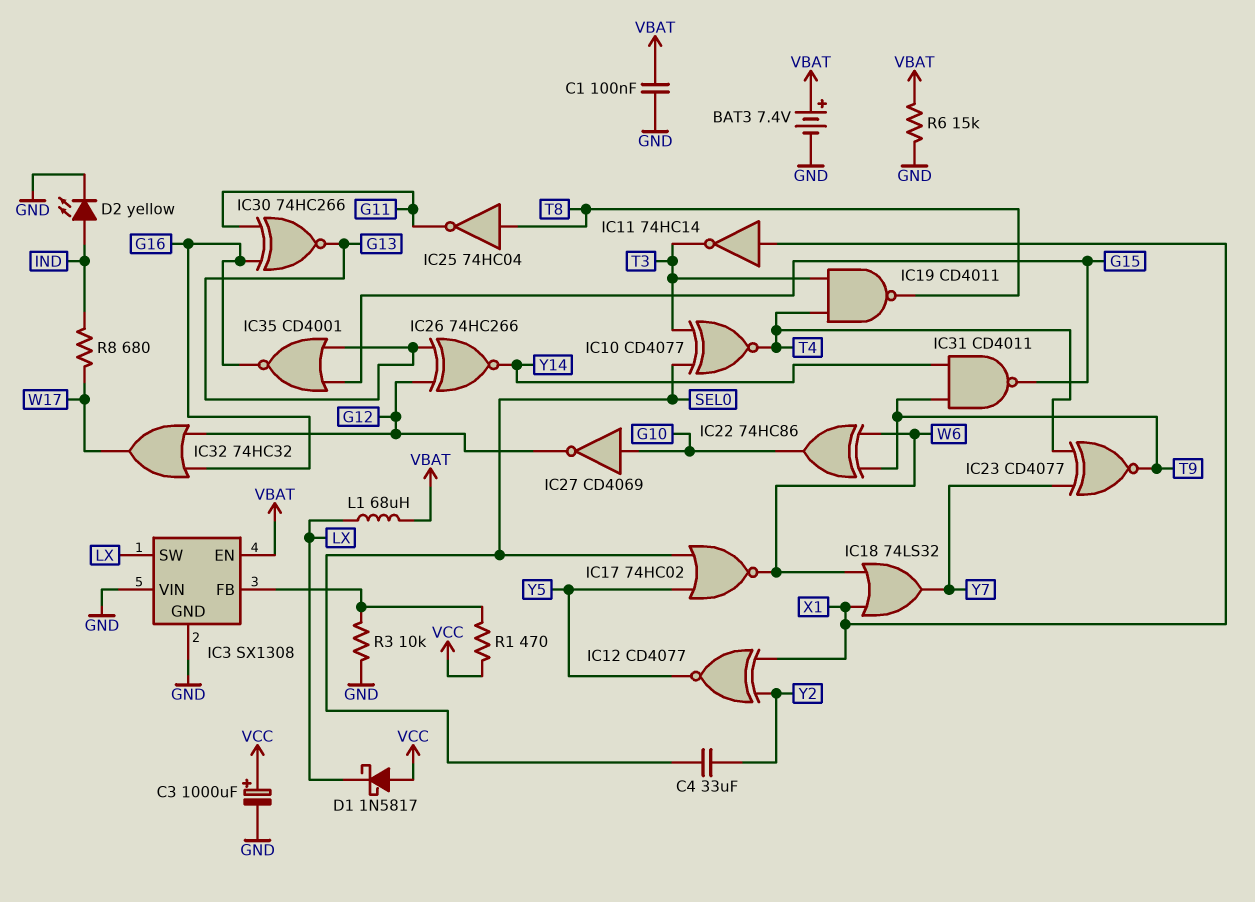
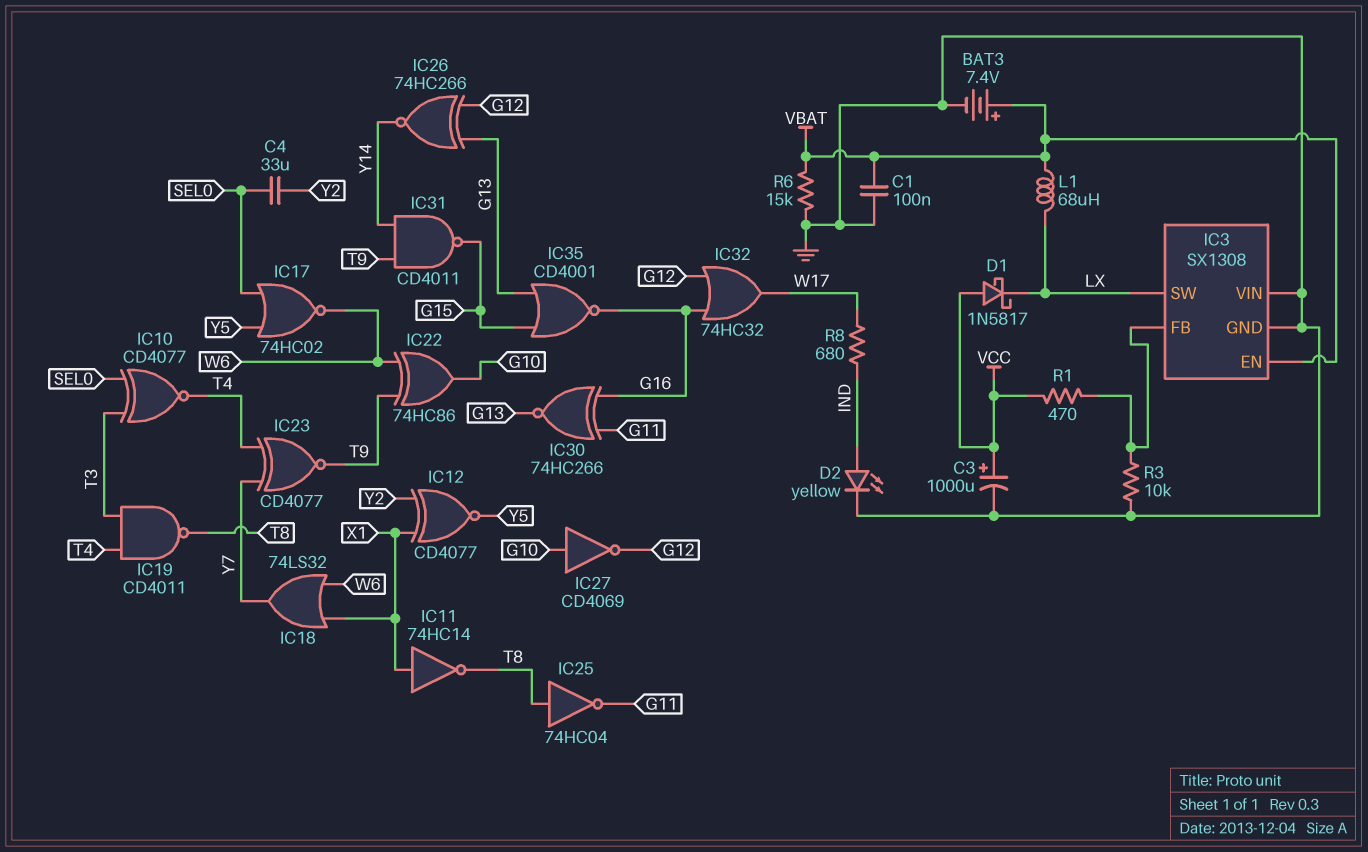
IC11: NOT 74HC14 (in X1, out T3) -> NOT 74HC14 (in X1, out T8)

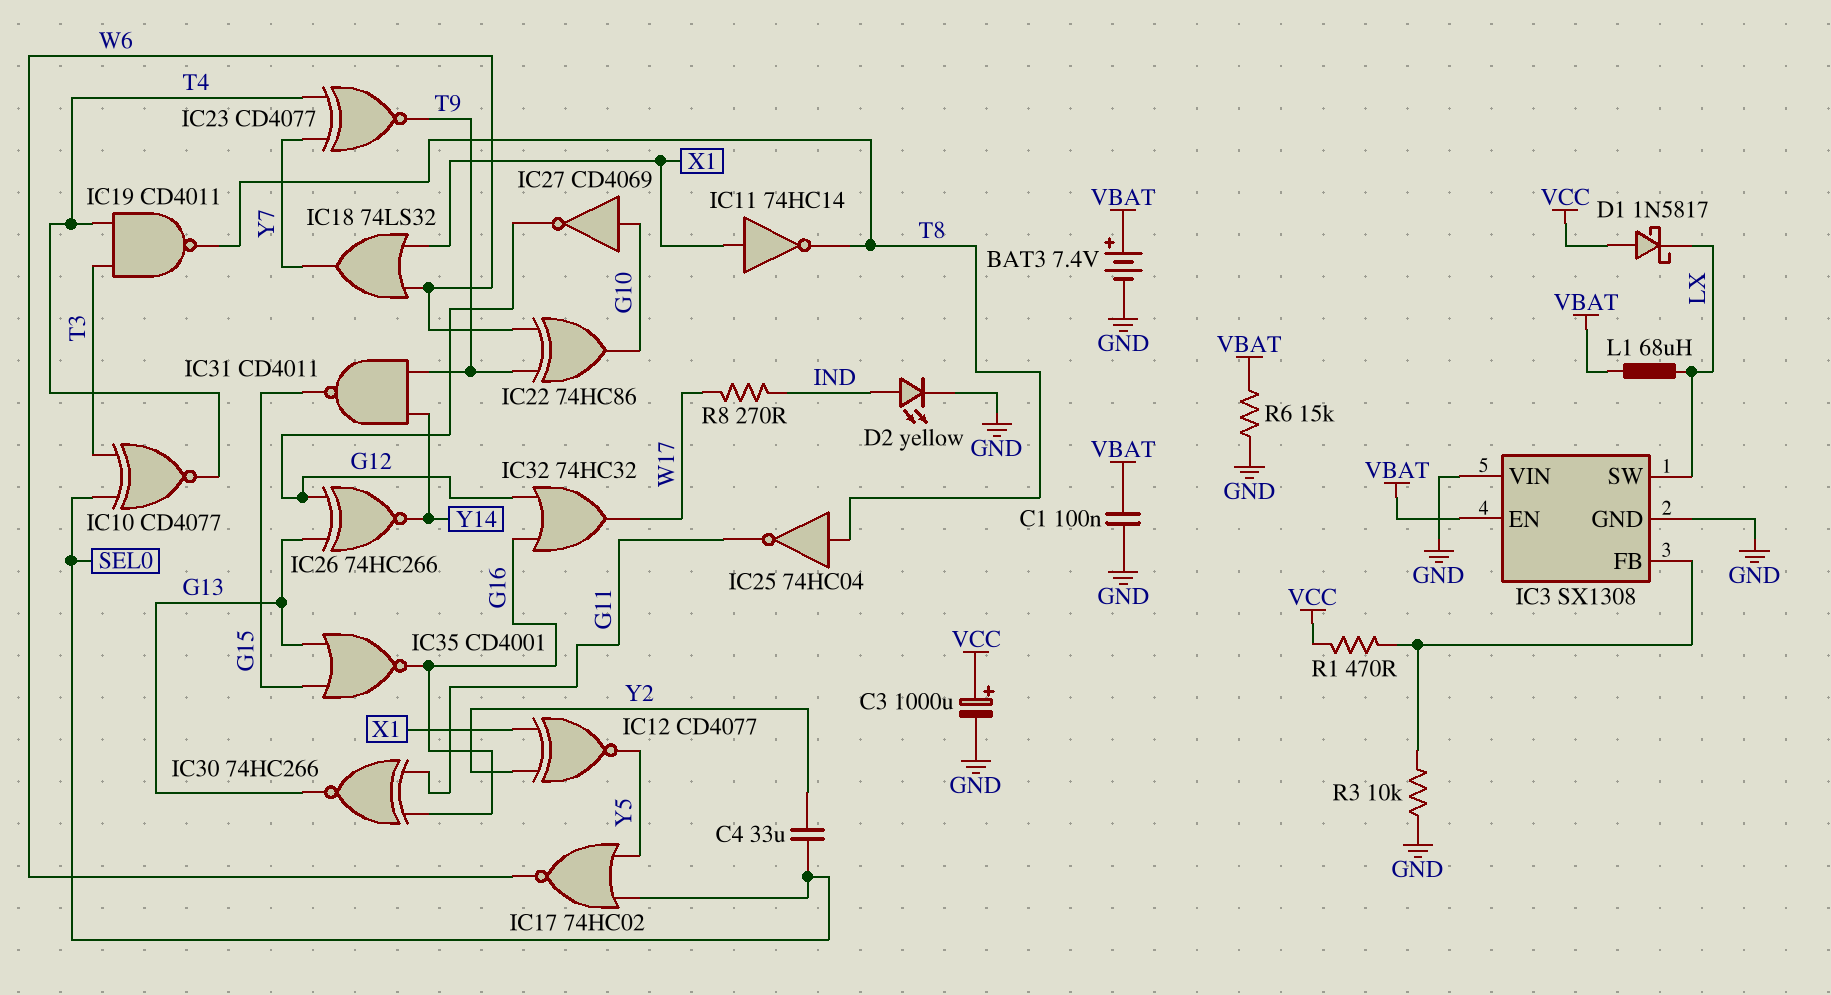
R8: 680 (IND, W17) -> 270 (IND, W17)

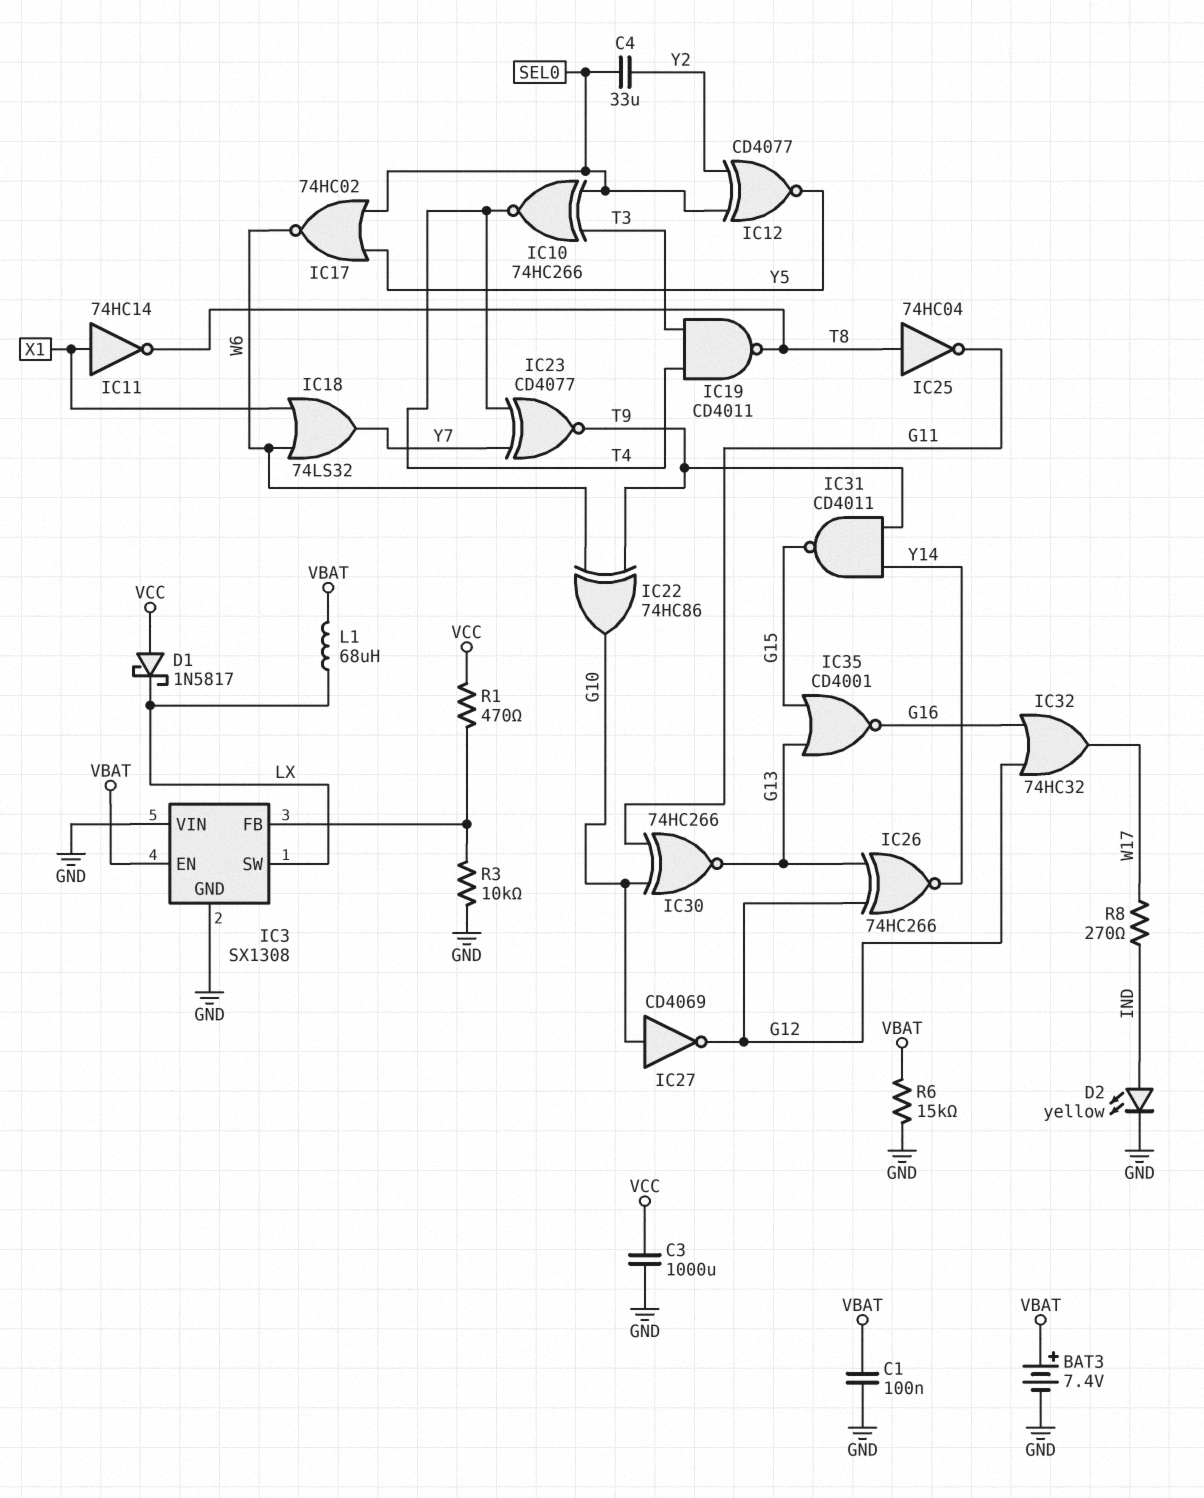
C3: 1000uF (plus VCC, minus GND) -> 1000uF (GND, VCC)
IC10: XNOR CD4077 (in SEL0, in T3, out T4) -> XNOR 74HC266 (in SEL0, in T3, out T4)
IC12: XNOR CD4077 (in X1, in Y2, out Y5) -> XNOR CD4077 (in SEL0, in Y2, out Y5)
IC30: XNOR 74HC266 (in G11, in G16, out G13) -> XNOR 74HC266 (in G10, in G11, out G13)

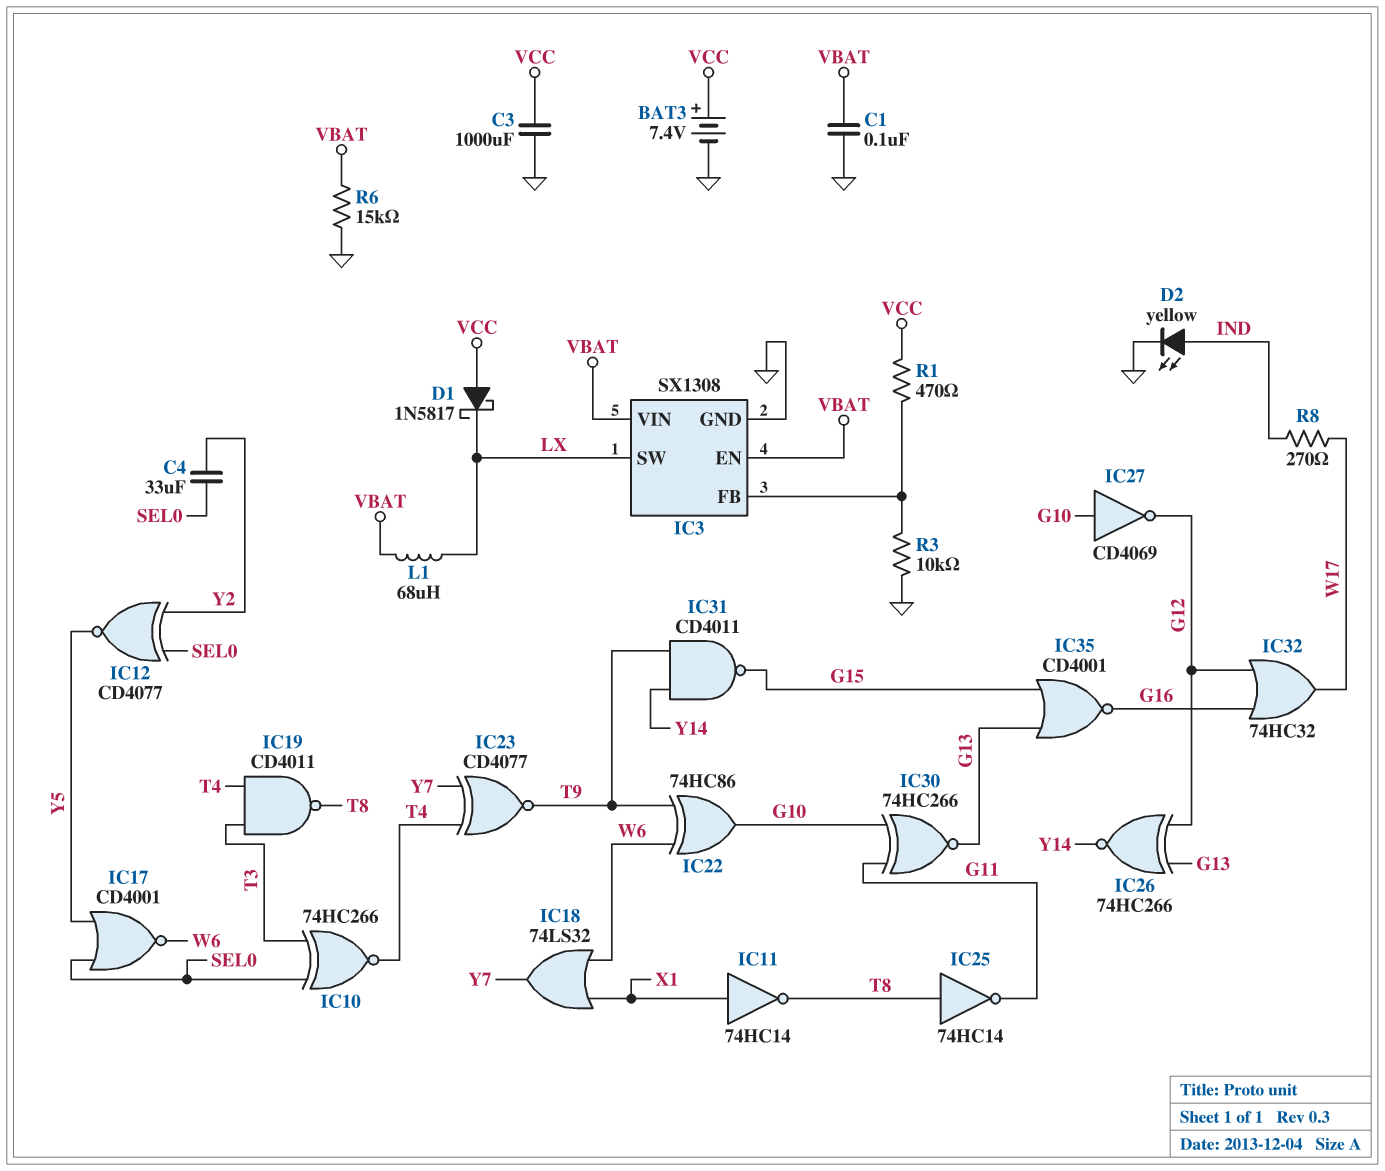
BAT3: 7.4V (plus VBAT, minus GND) -> 7.4V (plus VCC, minus GND)
IC3 pin VIN: GND -> VBAT
IC17: NOR 74HC02 (in SEL0, in Y5, out W6) -> NOR CD4001 (in SEL0, in Y5, out W6)
IC25: NOT 74HC04 (in T8, out G11) -> NOT 74HC14 (in T8, out G11)

